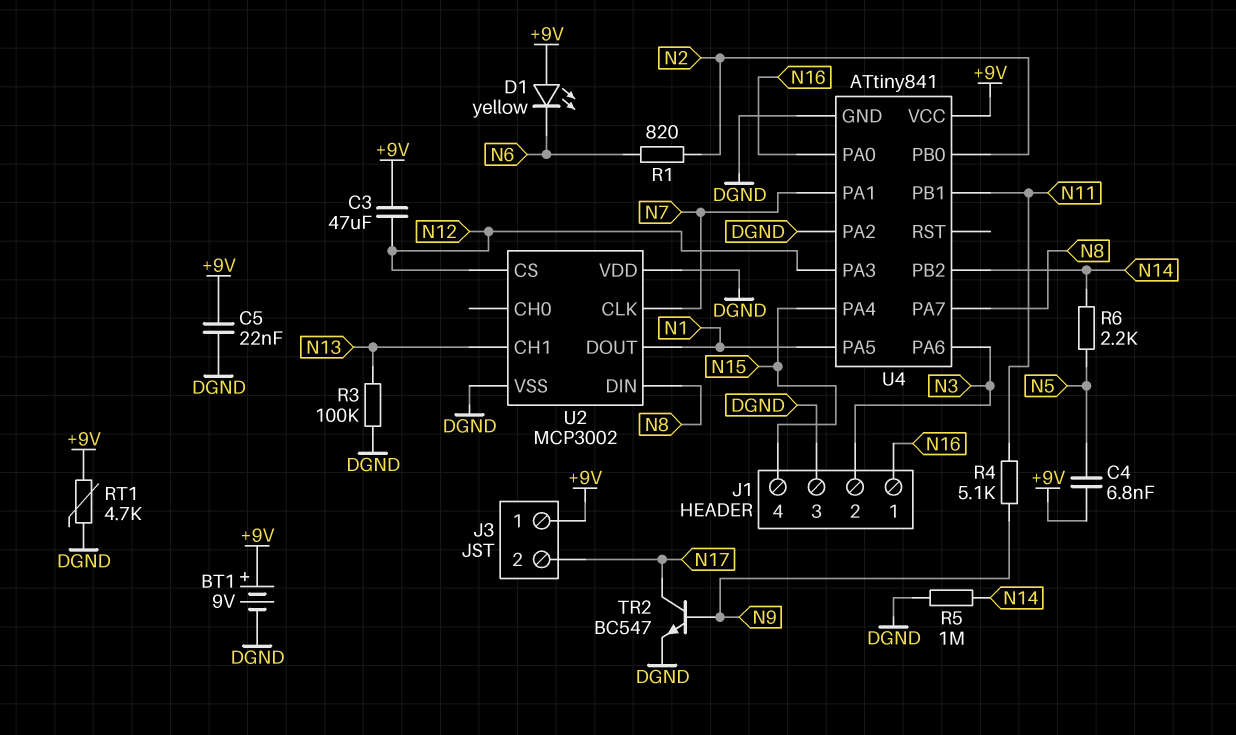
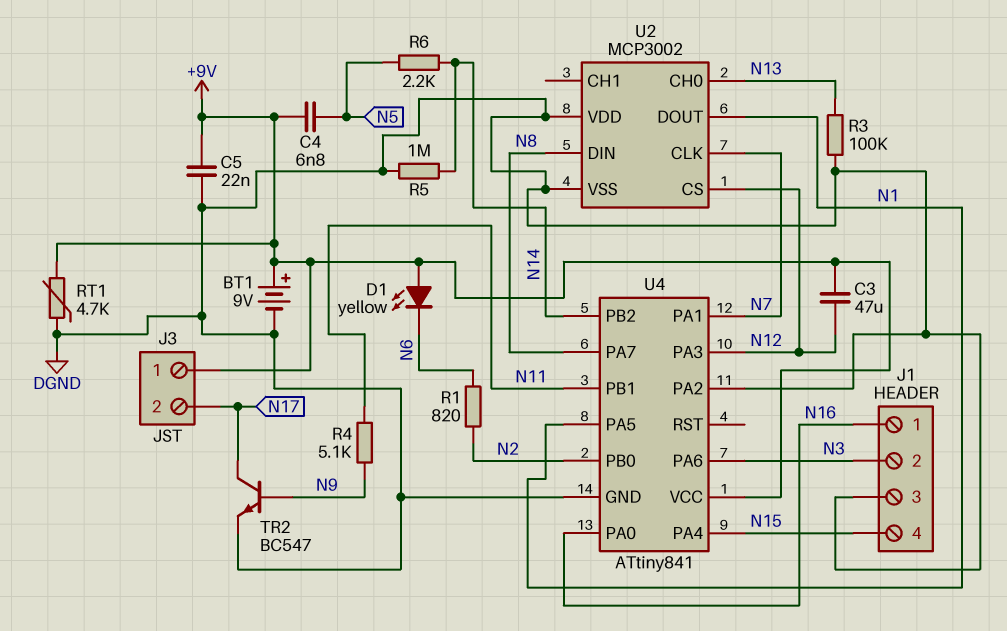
U2 pin CH0: none -> N13
U2 pin CH1: N13 -> none

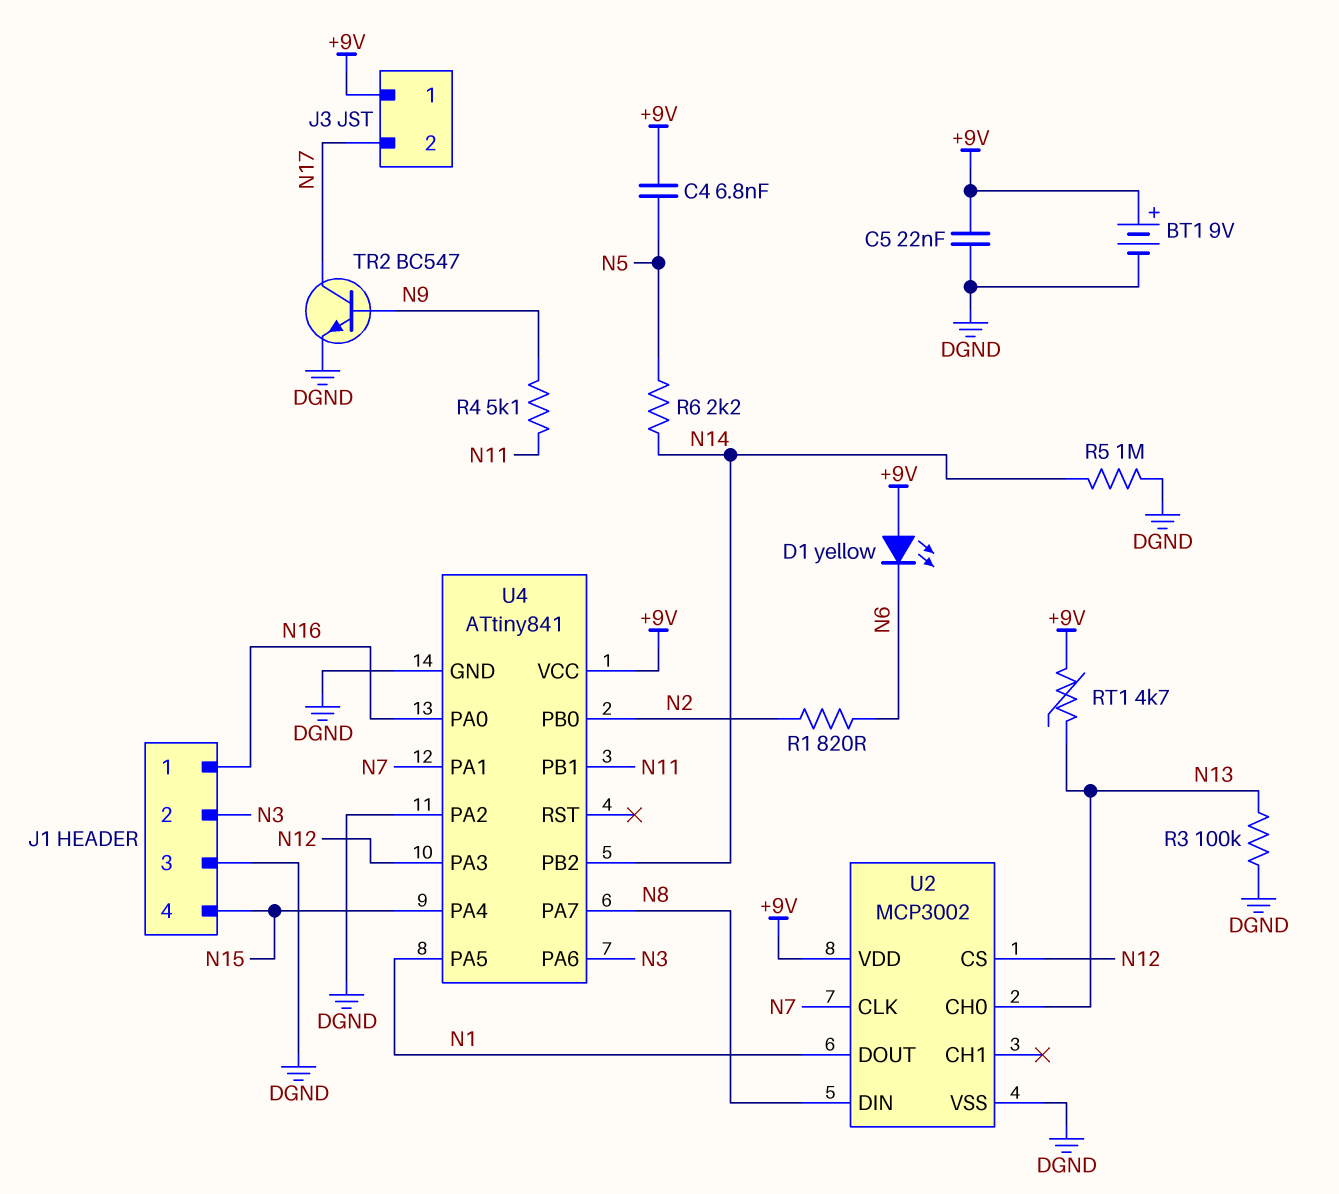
C3: 47uF (+9V, N12) -> none
RT1: 4.7k (+9V, DGND) -> 4.7k (+9V, N13)
U2 pin VDD: DGND -> +9V

